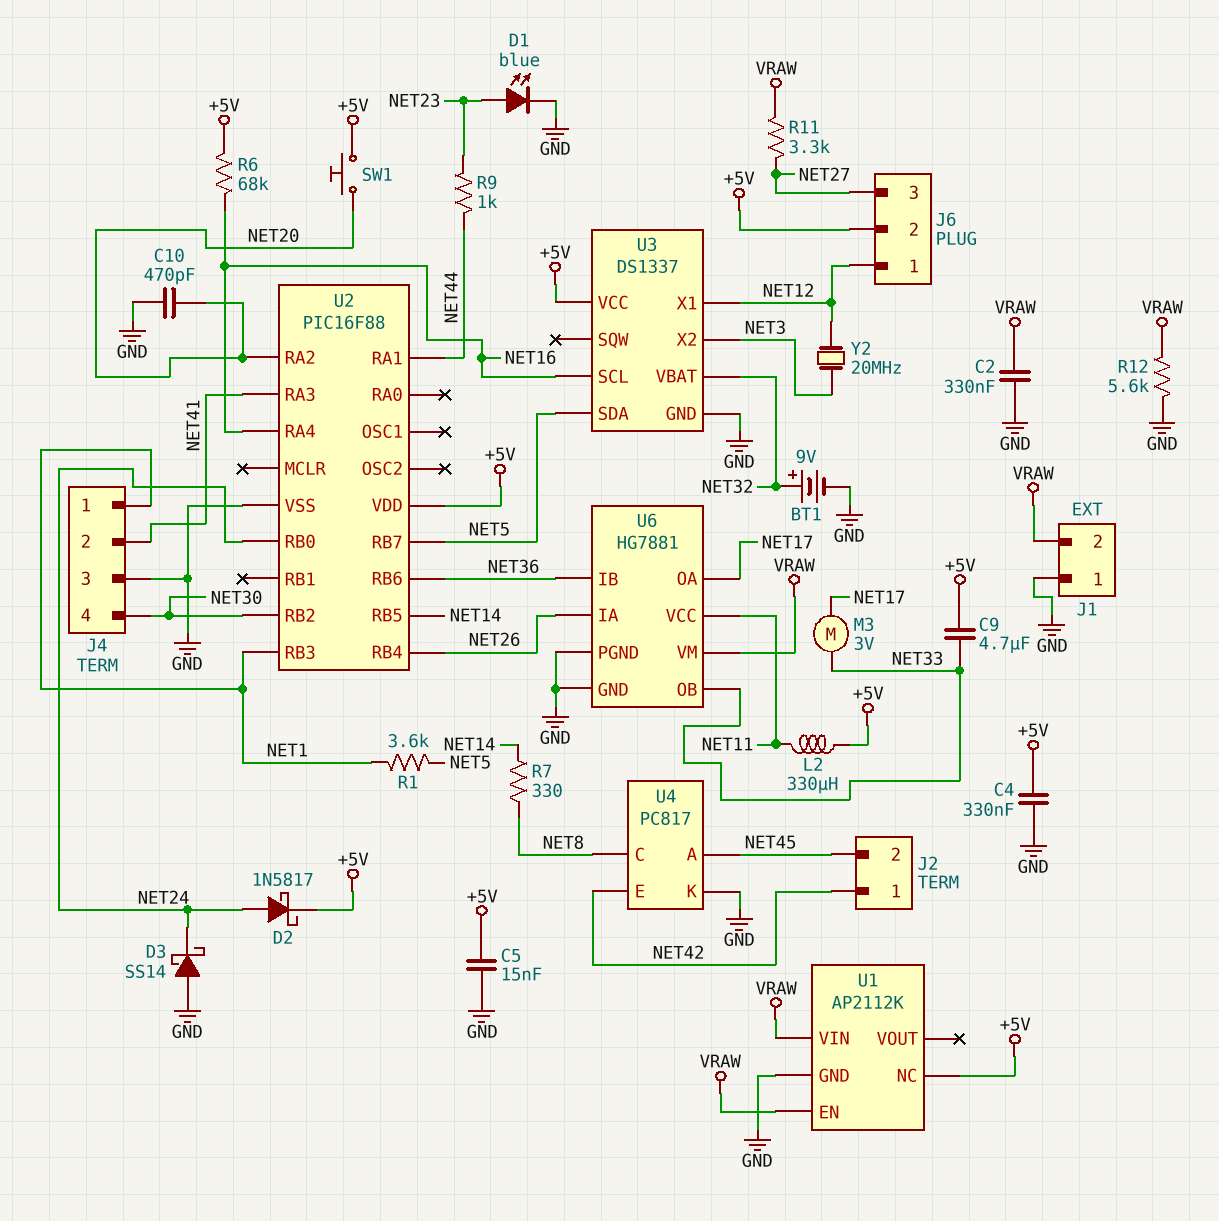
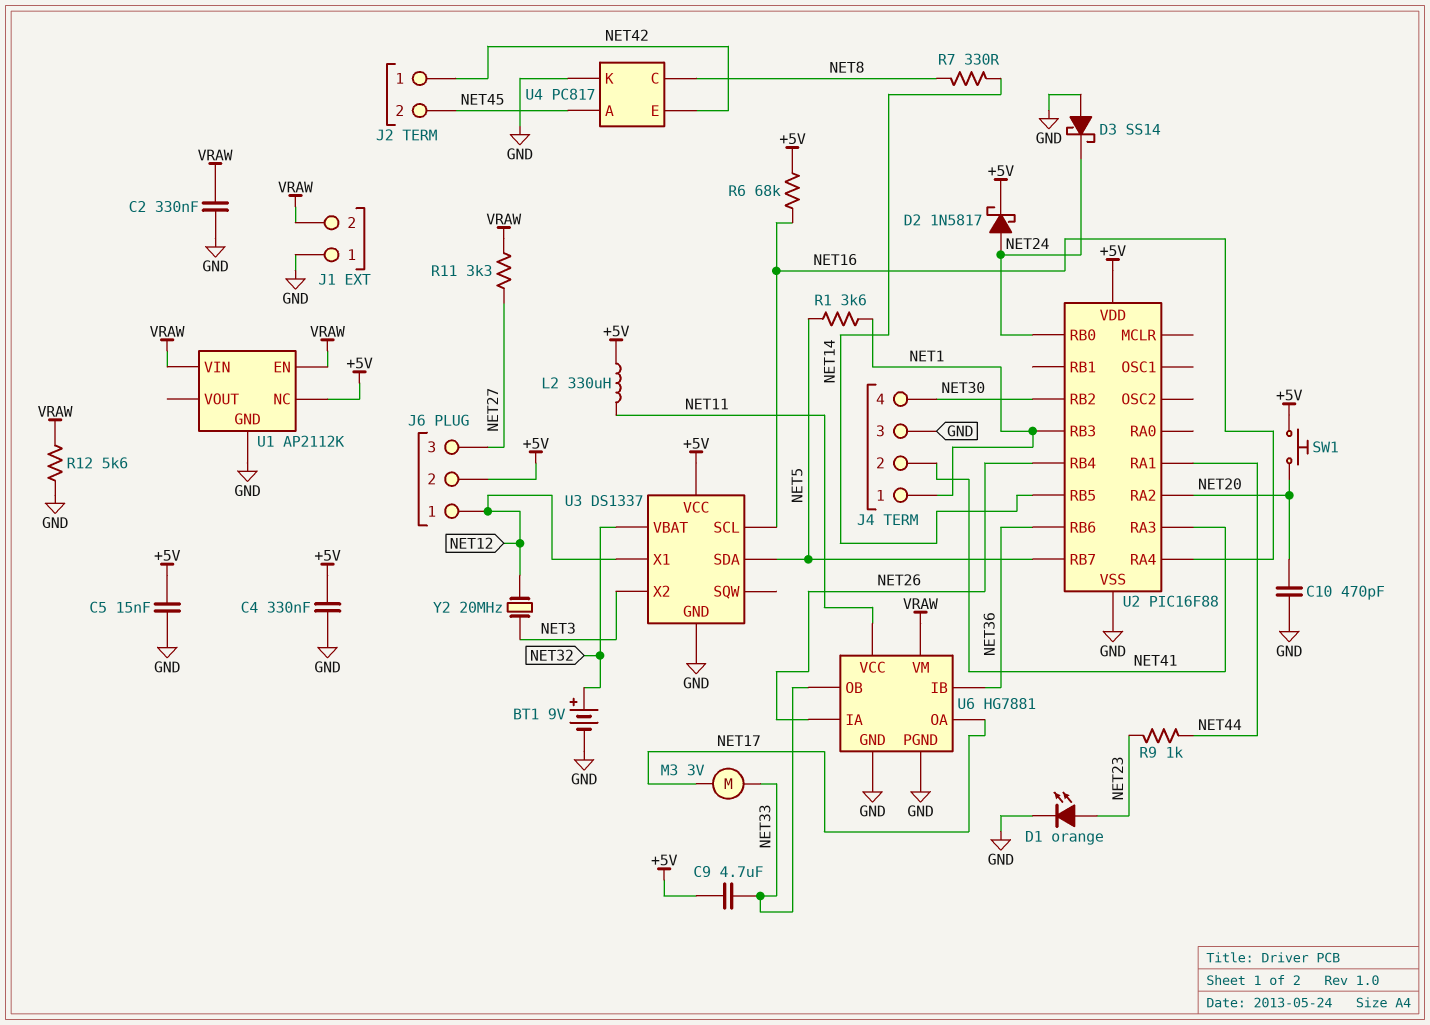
D1: LED blue (A NET23, K GND) -> LED orange (A NET23, K GND)

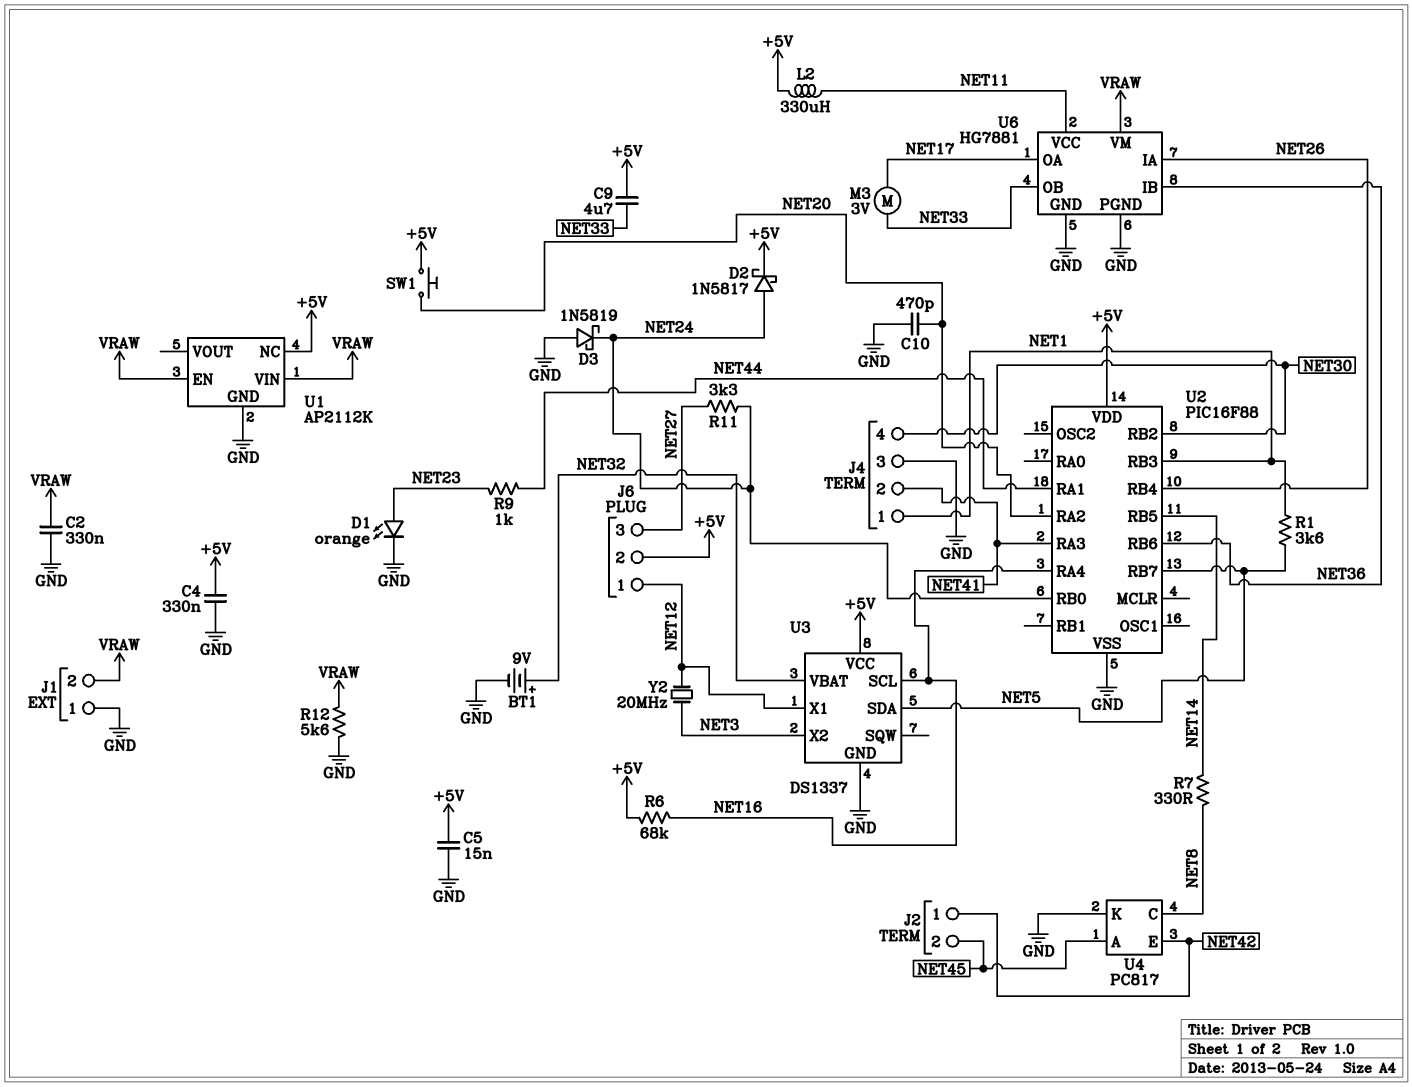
D3: schottky SS14 (A GND, K NET24) -> schottky 1N5819 (A GND, K NET24)
R11: 3.3k (NET27, VRAW) -> 3.3k (NET24, NET27)

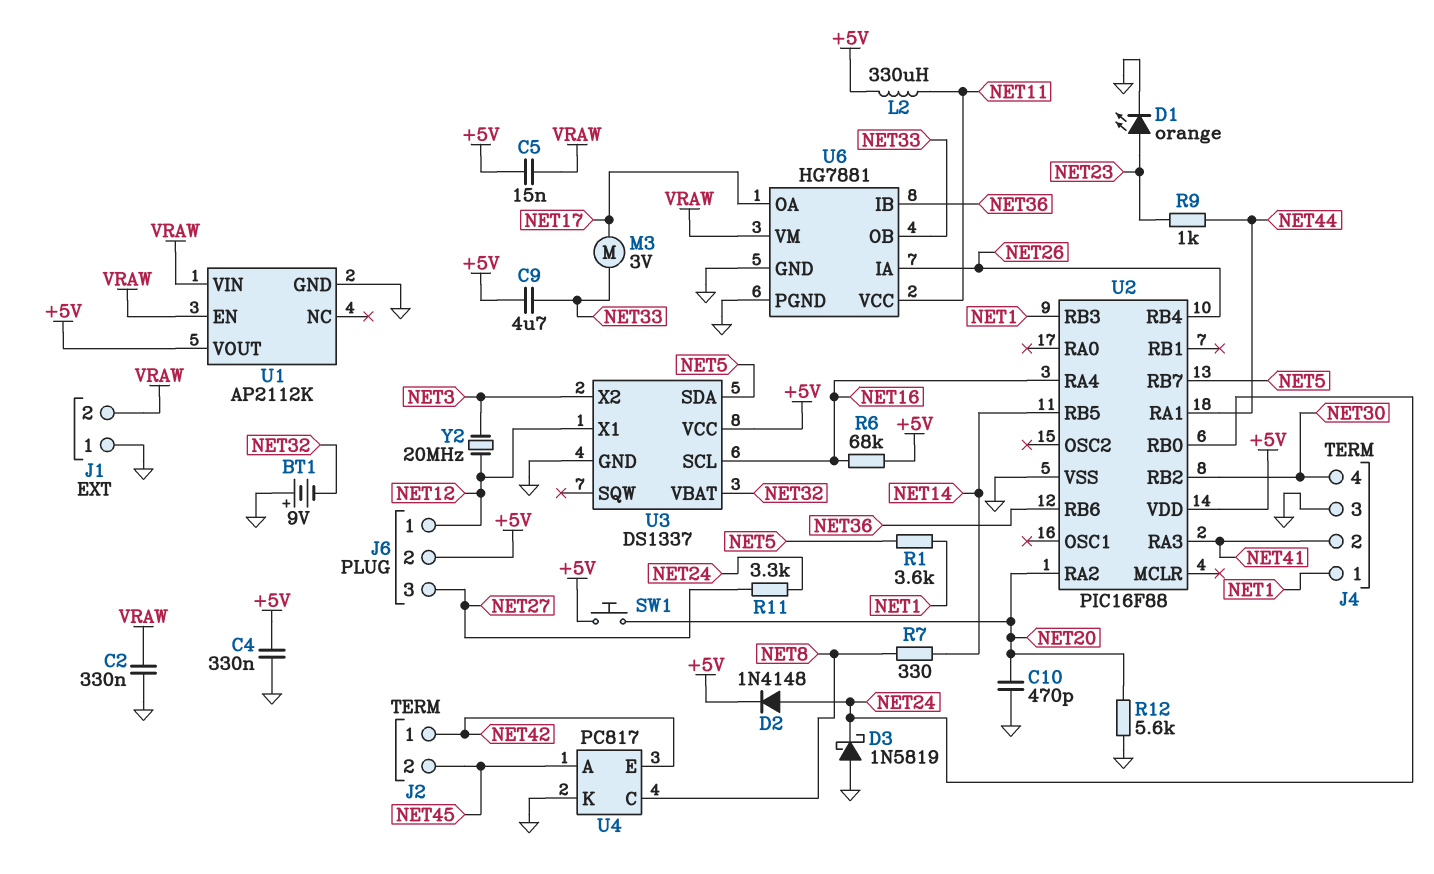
BT1: 9V (plus NET32, minus GND) -> 9V (plus GND, minus NET32)
C5: 15nF (+5V, GND) -> 15nF (+5V, VRAW)
D2: schottky 1N5817 (A NET24, K +5V) -> diode 1N4148 (A NET24, K +5V)
R12: 5.6k (GND, VRAW) -> 5.6k (GND, NET20)
U1 pin NC: +5V -> none
U1 pin VOUT: none -> +5V

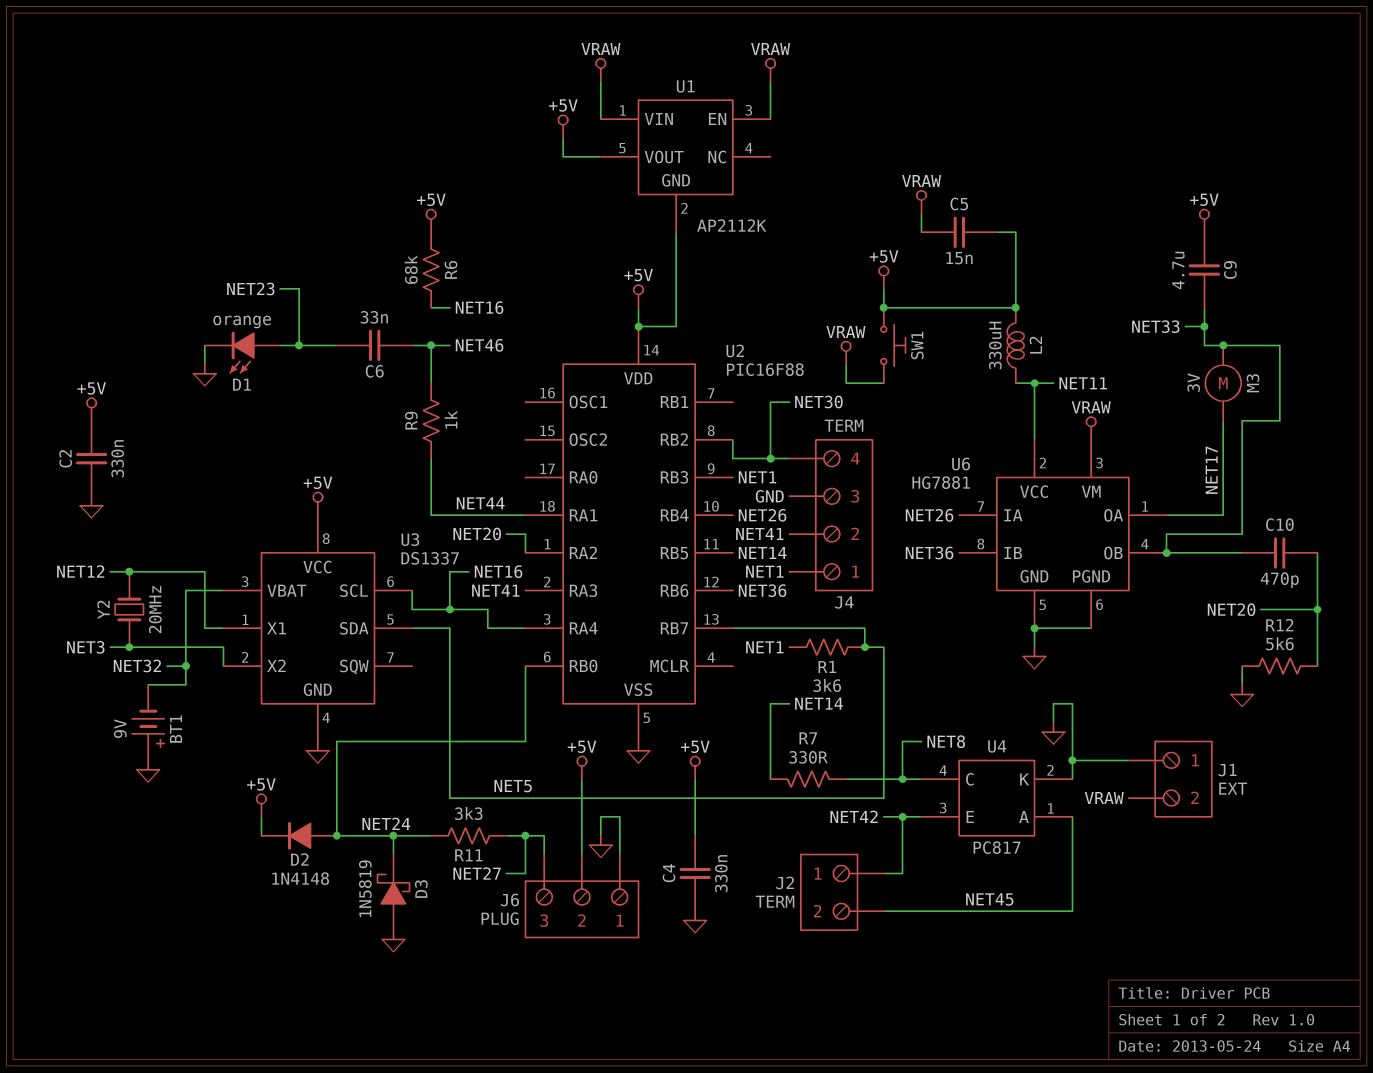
C2: 330nF (GND, VRAW) -> 330nF (+5V, GND)
C6: none -> 33nF (NET23, NET46)
C10: 470pF (GND, NET20) -> 470pF (NET20, NET33)
J6 pin 1: NET12 -> GND
R9: 1k (NET23, NET44) -> 1k (NET44, NET46)
SW1: button (+5V, NET20) -> button (+5V, VRAW)
U1 pin GND: GND -> +5V

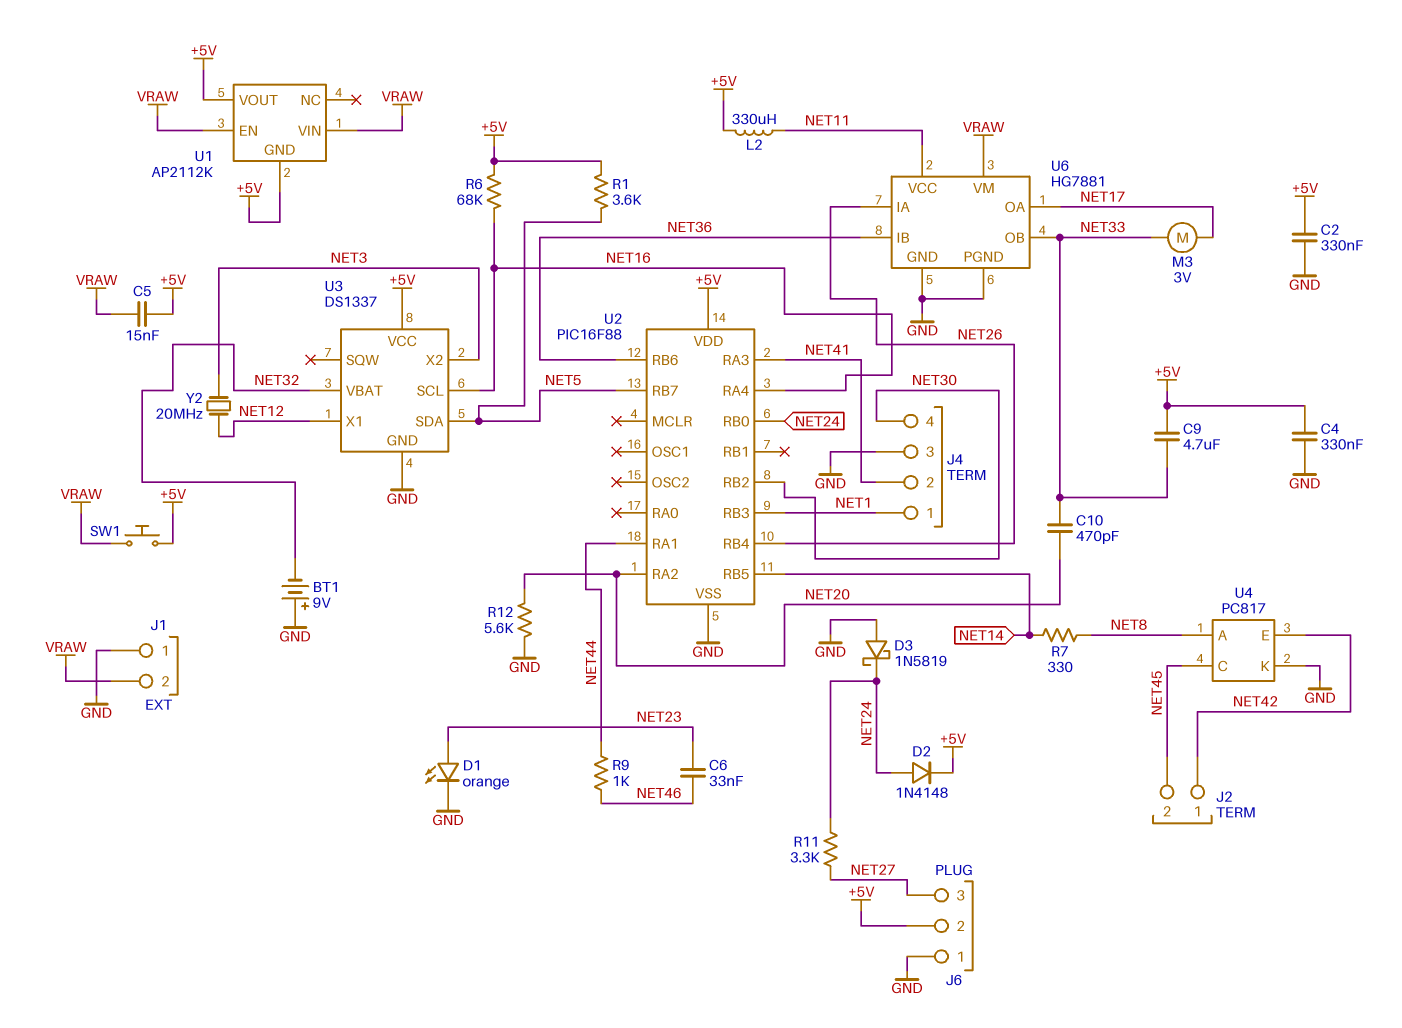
R1: 3.6k (NET1, NET5) -> 3.6k (+5V, NET5)
U4 pin A: NET45 -> NET8
U4 pin C: NET8 -> NET45

